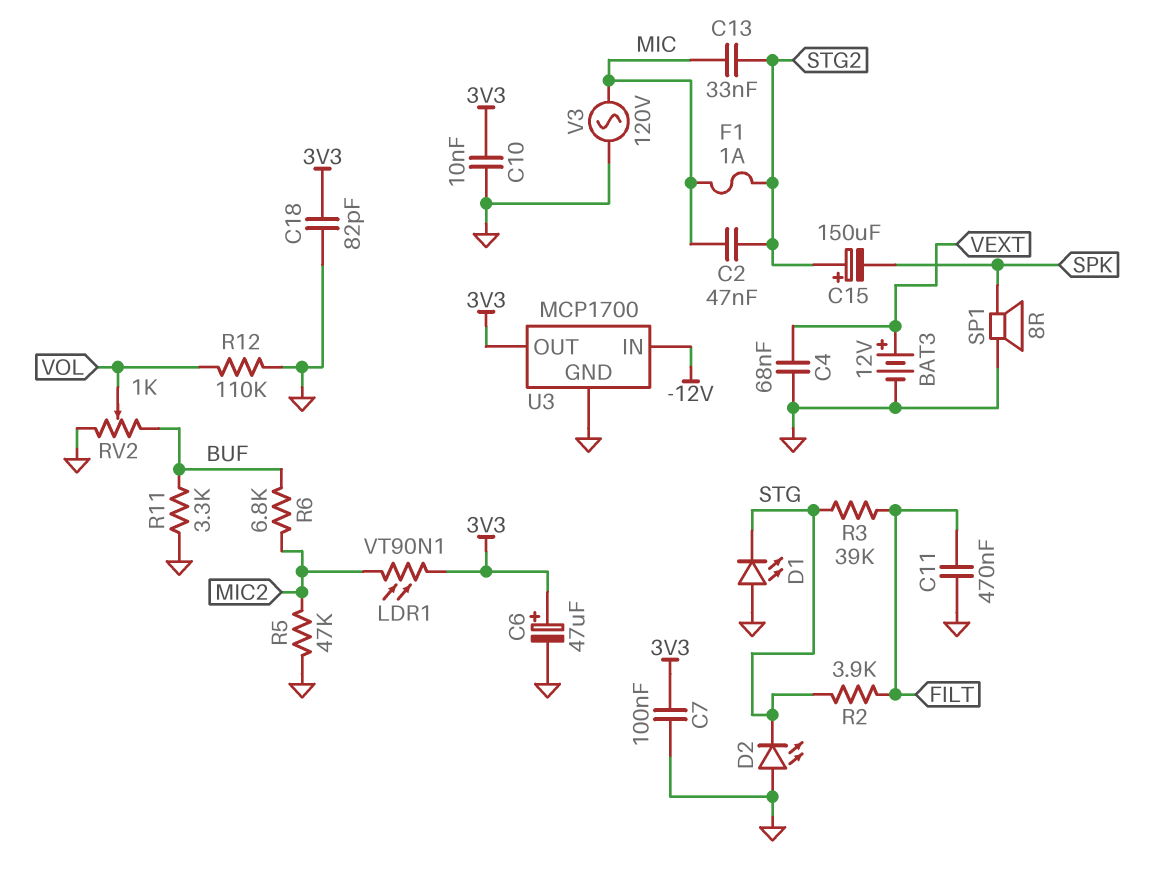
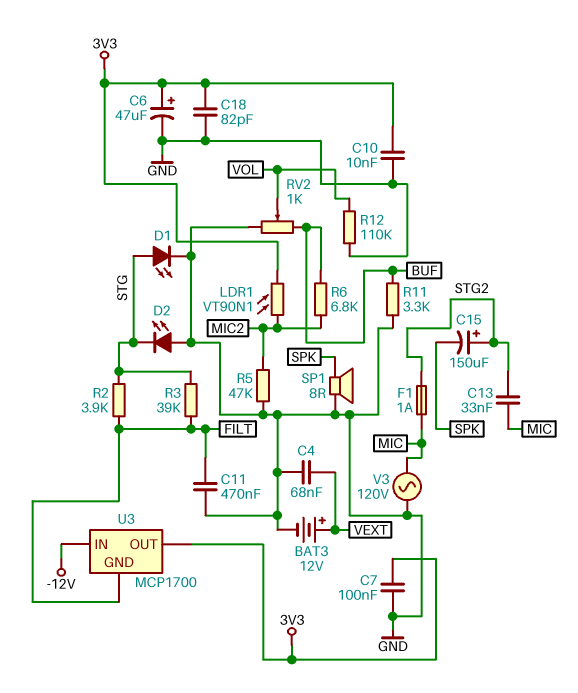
C2: 47nF (MIC, STG2) -> none
D1: LED (A GND, K STG) -> LED (A STG, K GND)
U3 pin GND: GND -> FILT

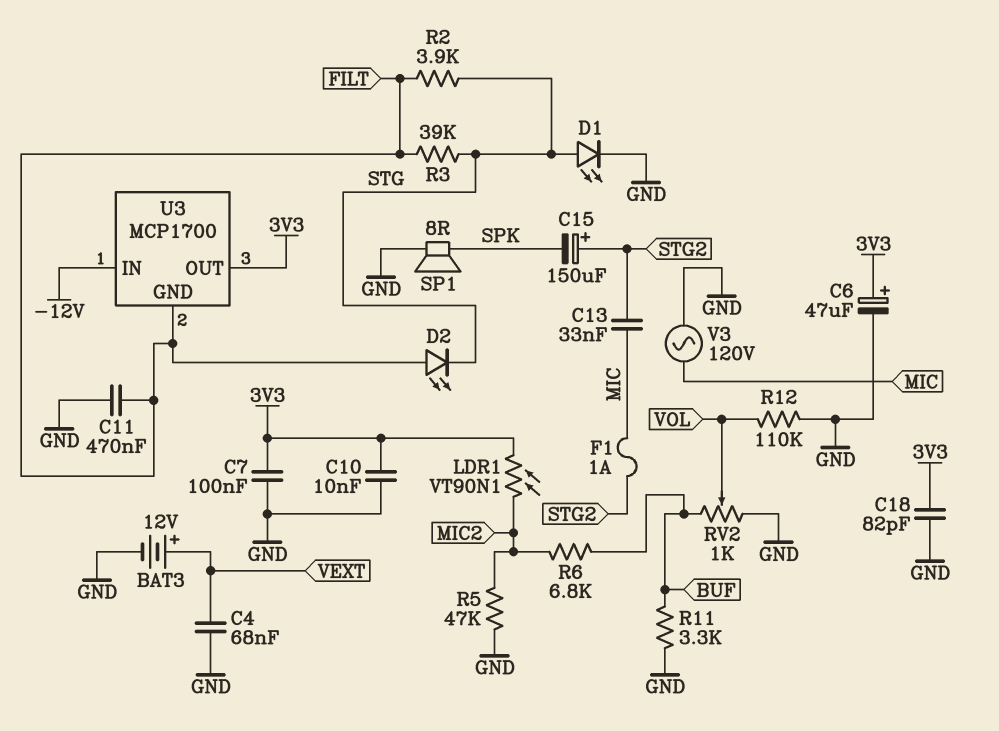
D2: LED (A GND, K STG) -> LED (A FILT, K STG)

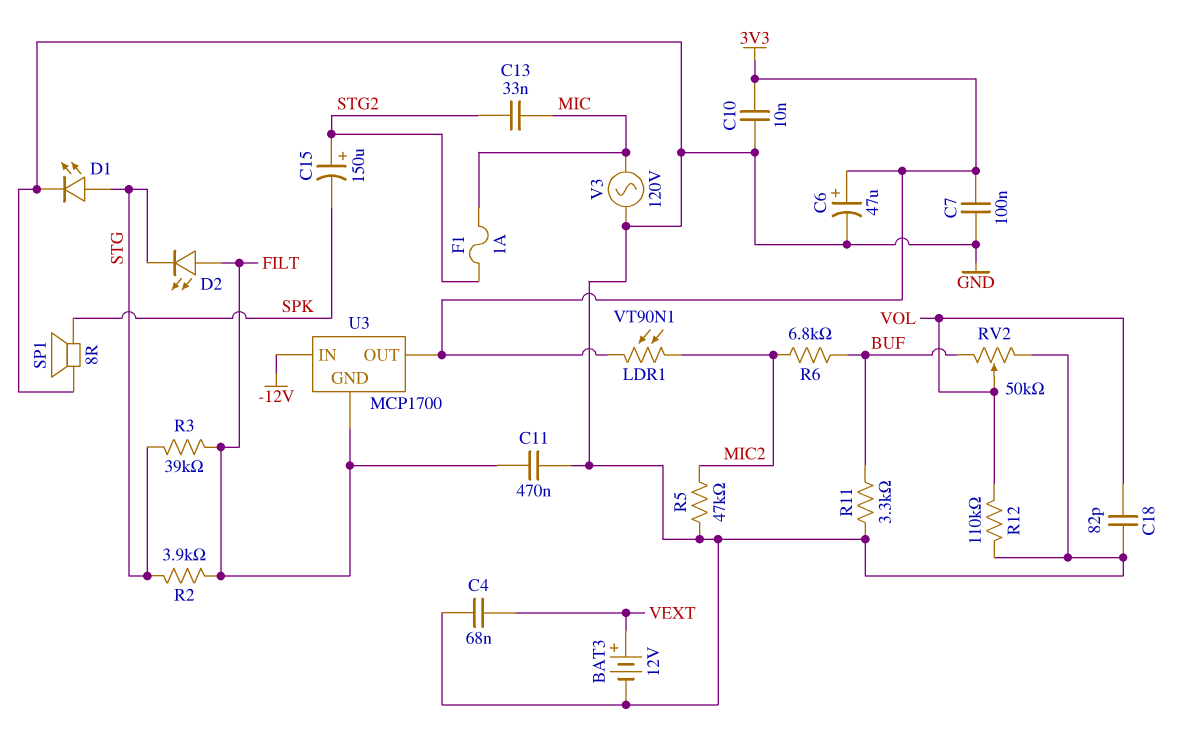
C18: 82pF (3V3, GND) -> 82pF (GND, VOL)
RV2: 1k (BUF, GND, wiper VOL) -> 50k (BUF, GND, wiper VOL)

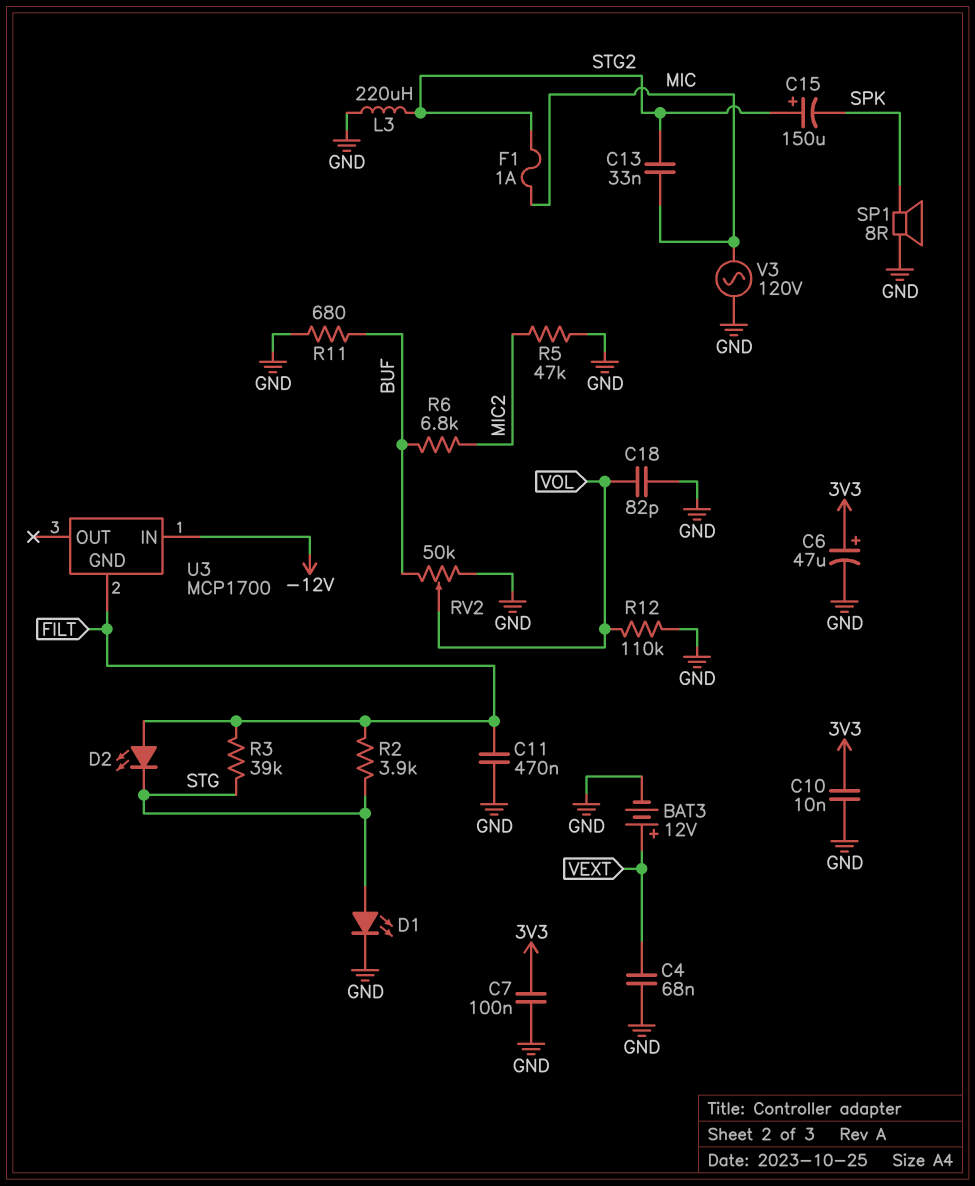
L3: none -> 220uH (GND, STG2)
LDR1: VT90N1 (3V3, MIC2) -> none
R11: 3.3k (BUF, GND) -> 680 (BUF, GND)
U3 pin OUT: 3V3 -> none

